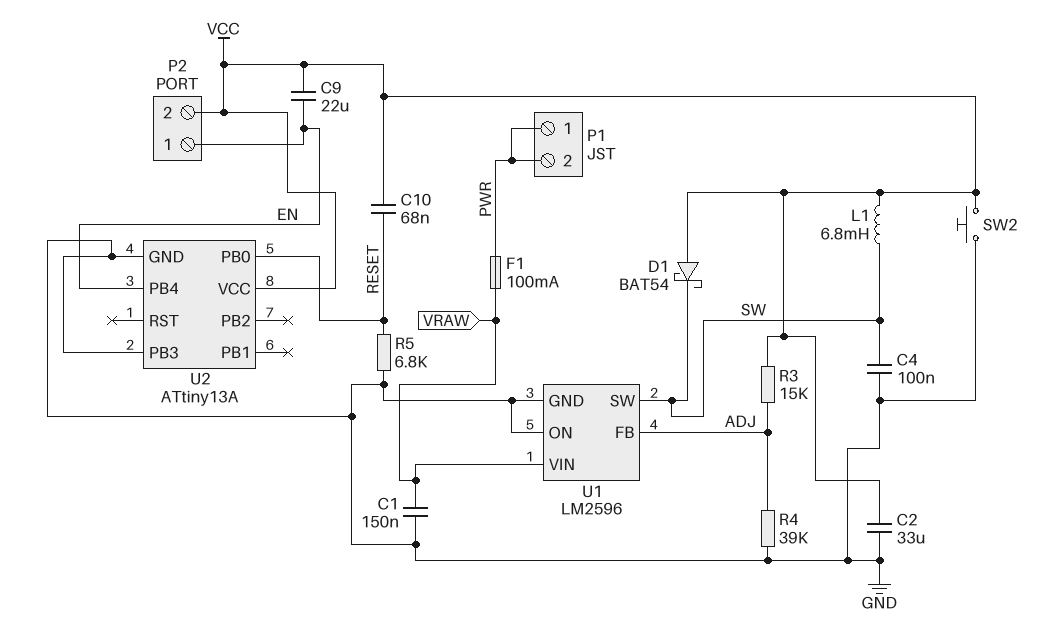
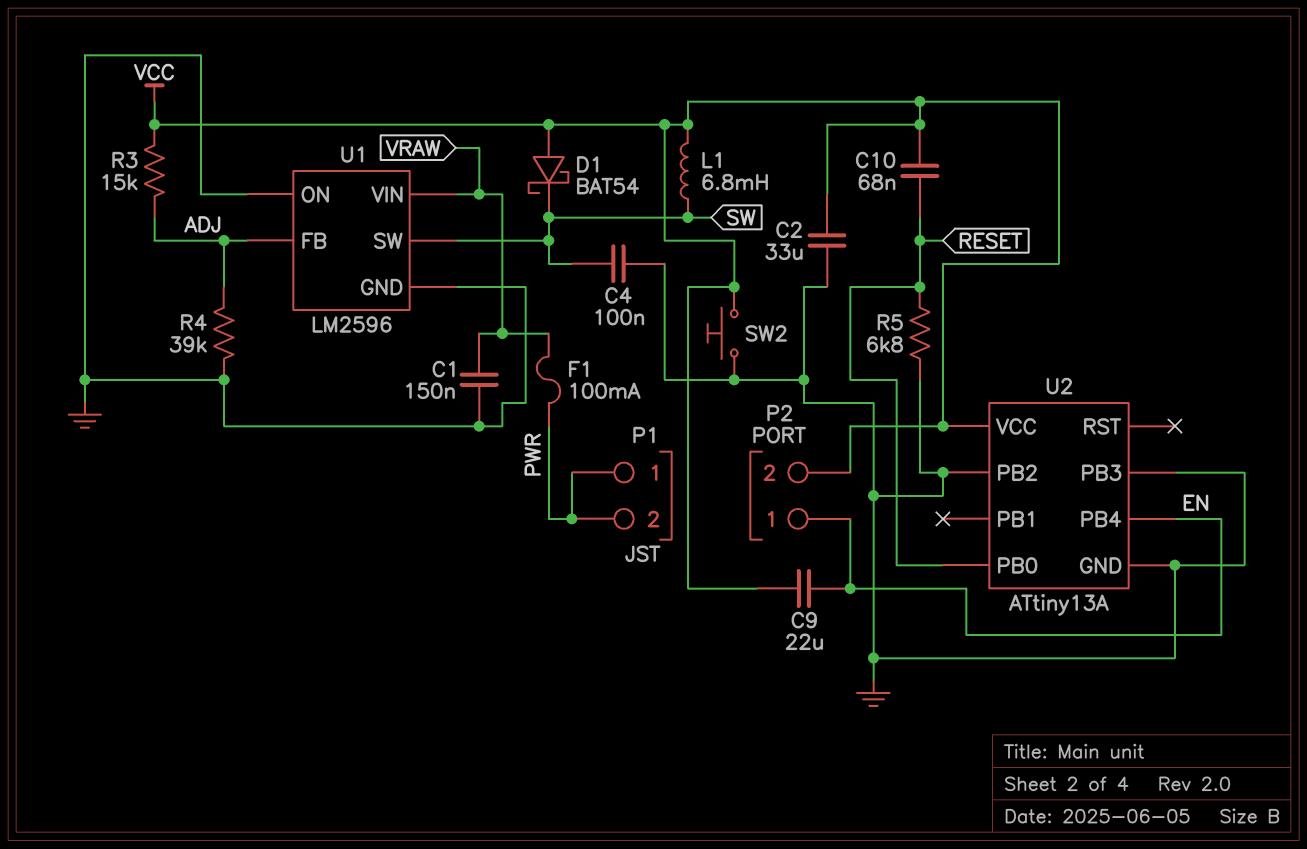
U2 pin PB2: none -> GND

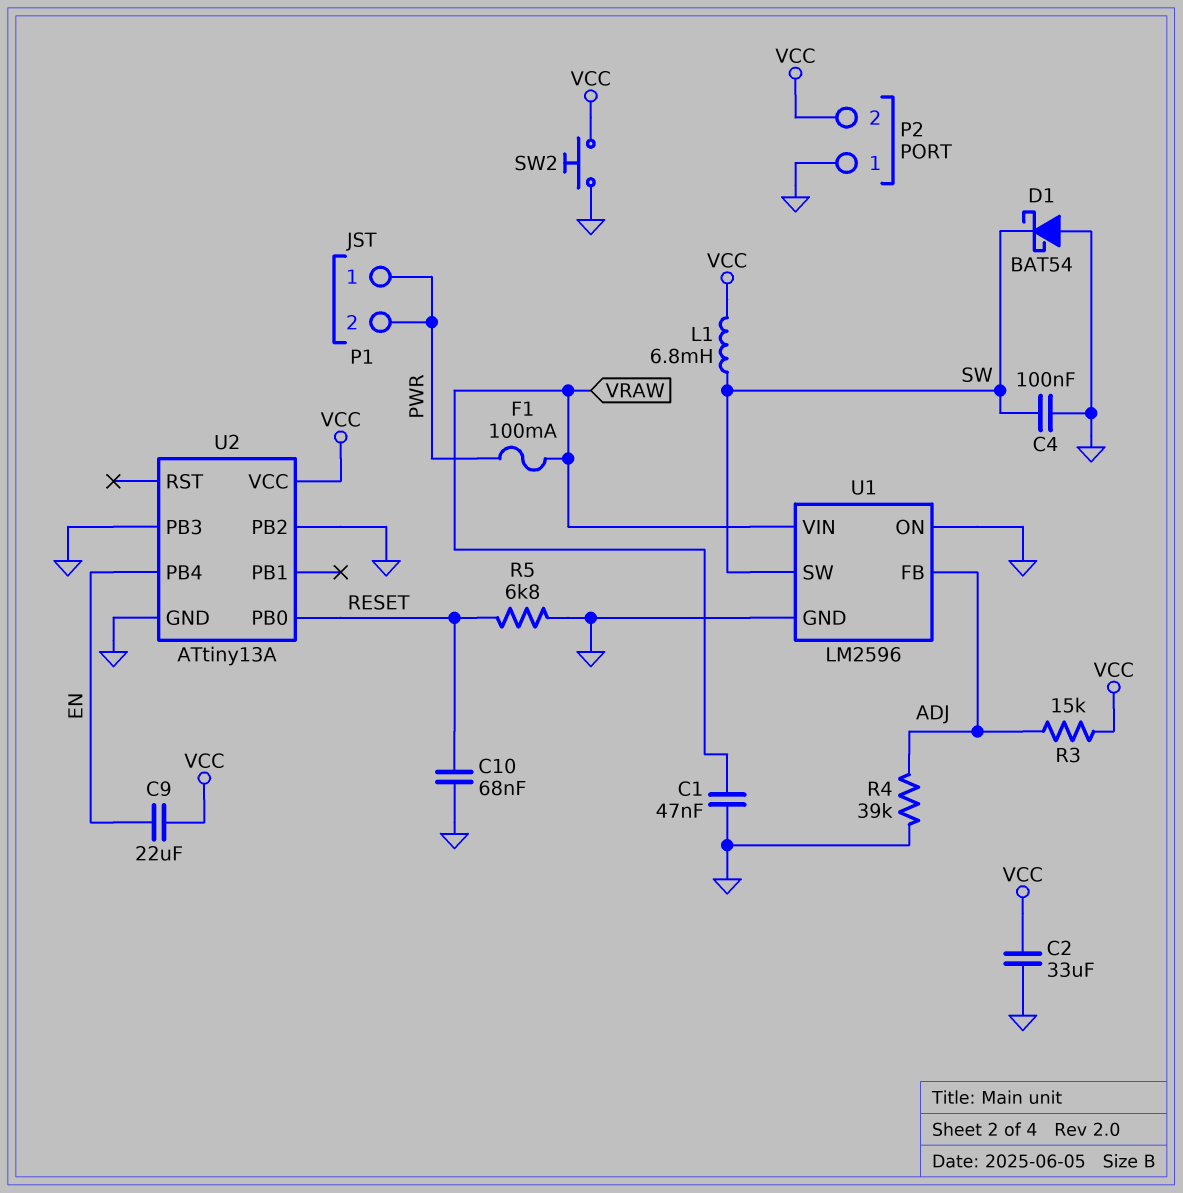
C1: 150nF (GND, VRAW) -> 47nF (GND, VRAW)
C10: 68nF (RESET, VCC) -> 68nF (GND, RESET)
D1: schottky BAT54 (A VCC, K SW) -> schottky BAT54 (A GND, K SW)
P2 pin 1: EN -> GND

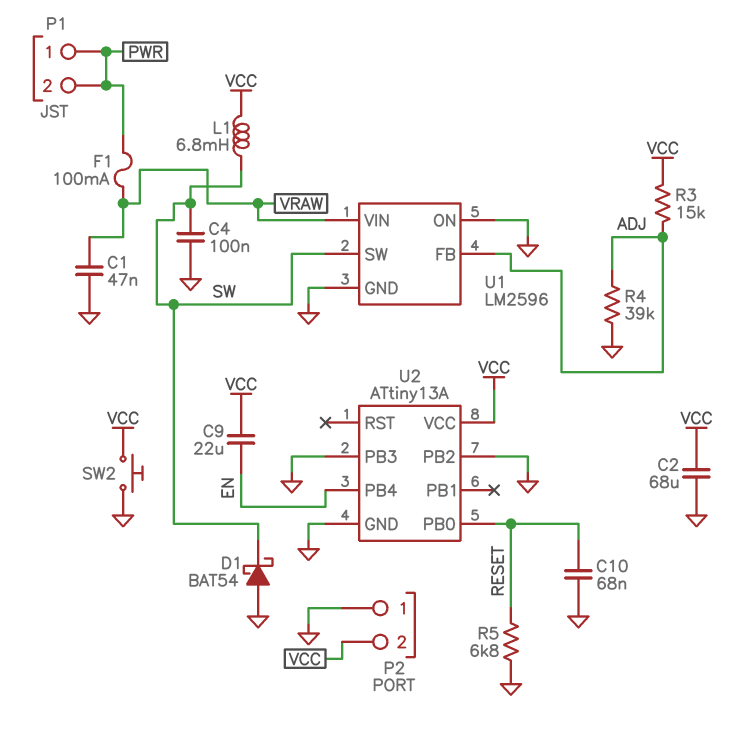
C2: 33uF (GND, VCC) -> 68uF (GND, VCC)

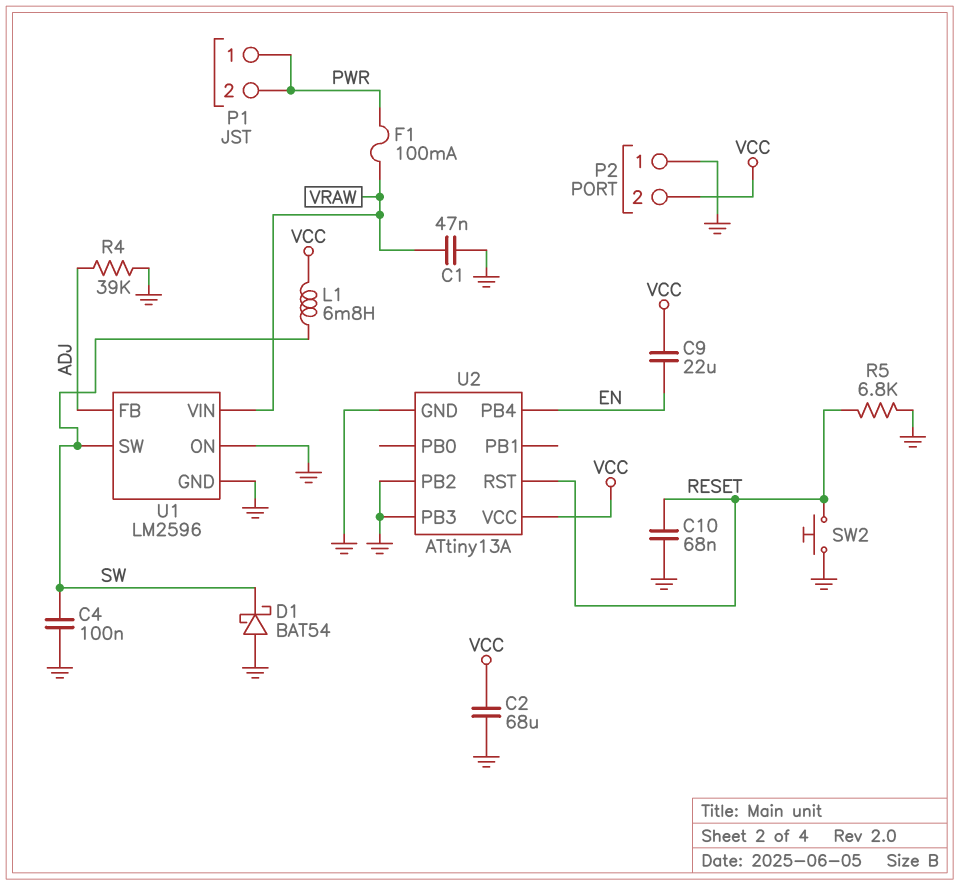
R3: 15k (ADJ, VCC) -> none
SW2: button (GND, VCC) -> button (GND, RESET)
U2 pin PB0: RESET -> none
U2 pin RST: none -> RESET

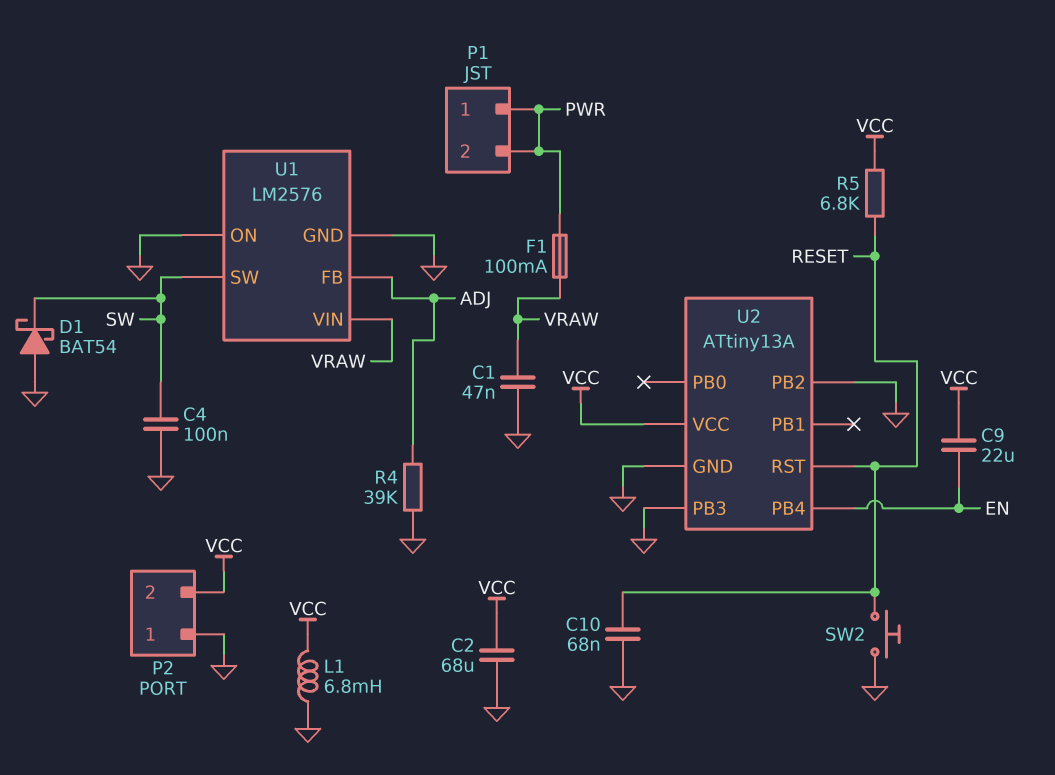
L1: 6.8mH (SW, VCC) -> 6.8mH (GND, VCC)
R5: 6.8k (GND, RESET) -> 6.8k (RESET, VCC)
U1: LM2596 -> LM2576

